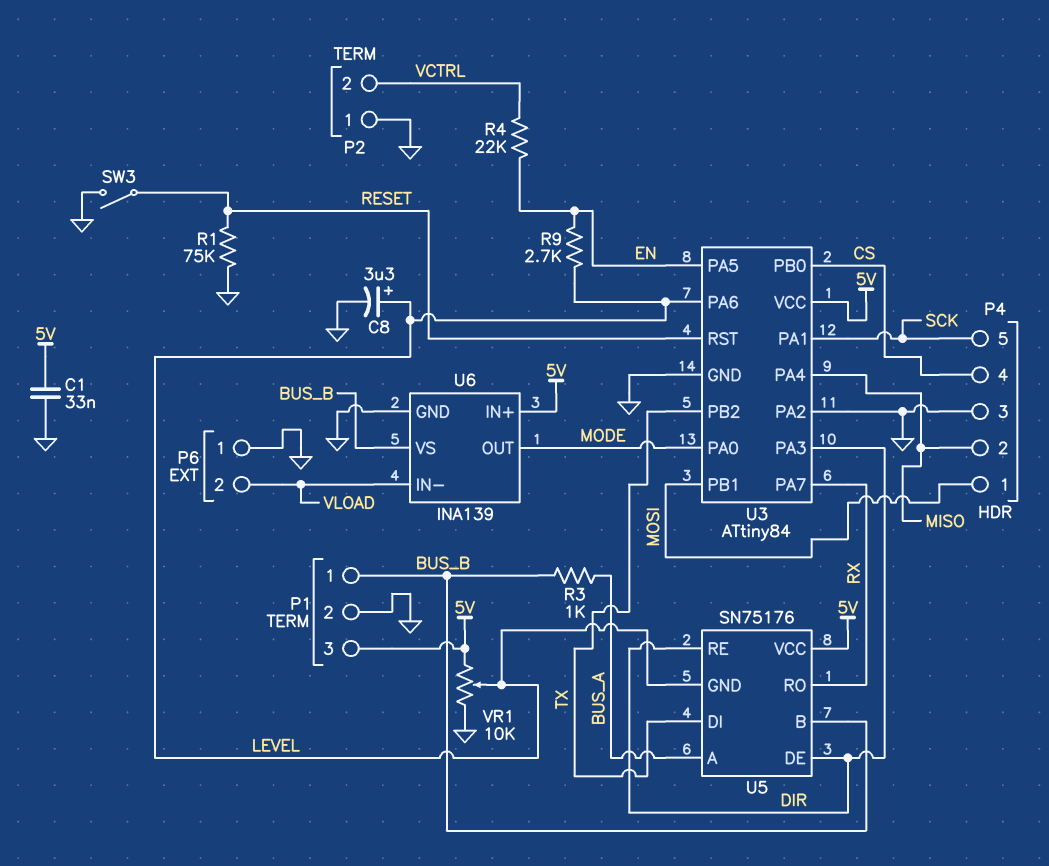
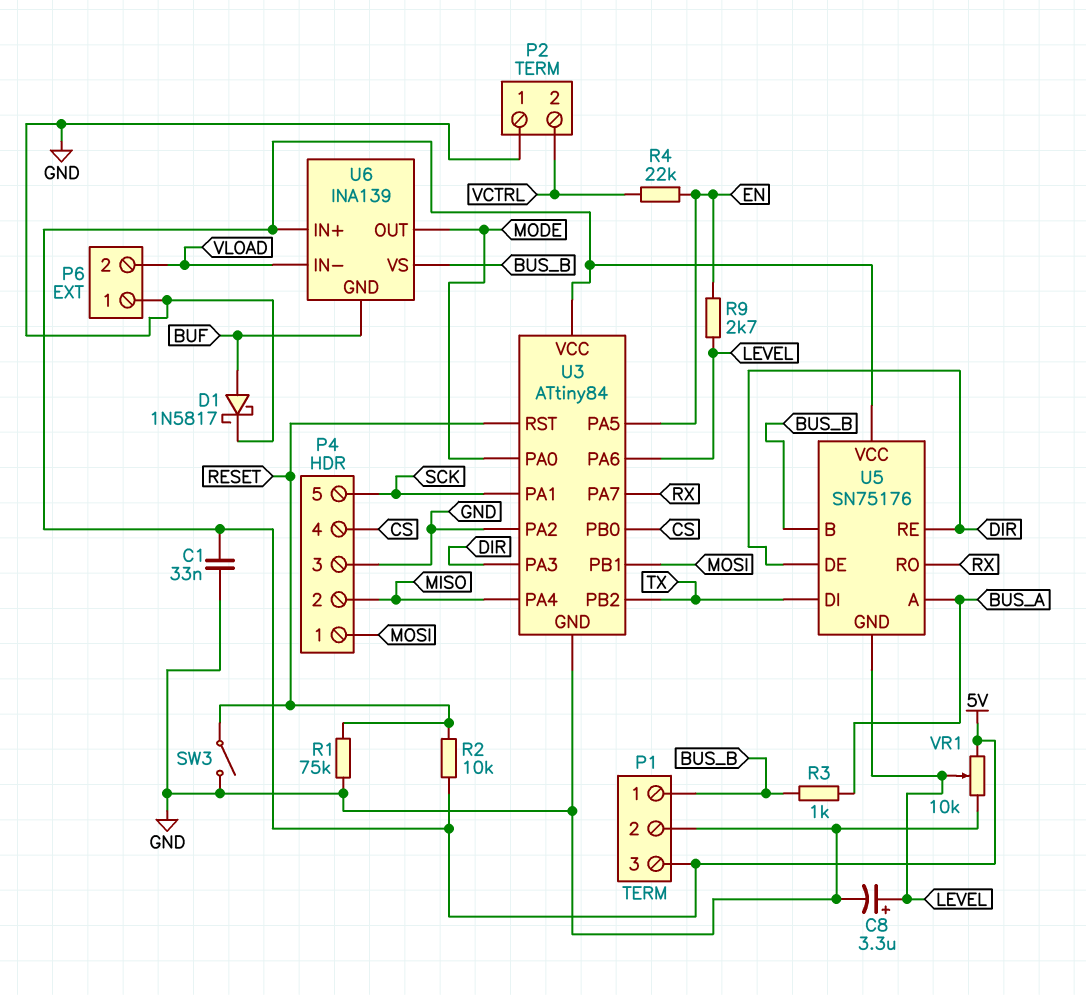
D1: none -> schottky 1N5817 (A BUF, K GND)
R2: none -> 10k (5V, RESET)
U6 pin GND: GND -> BUF

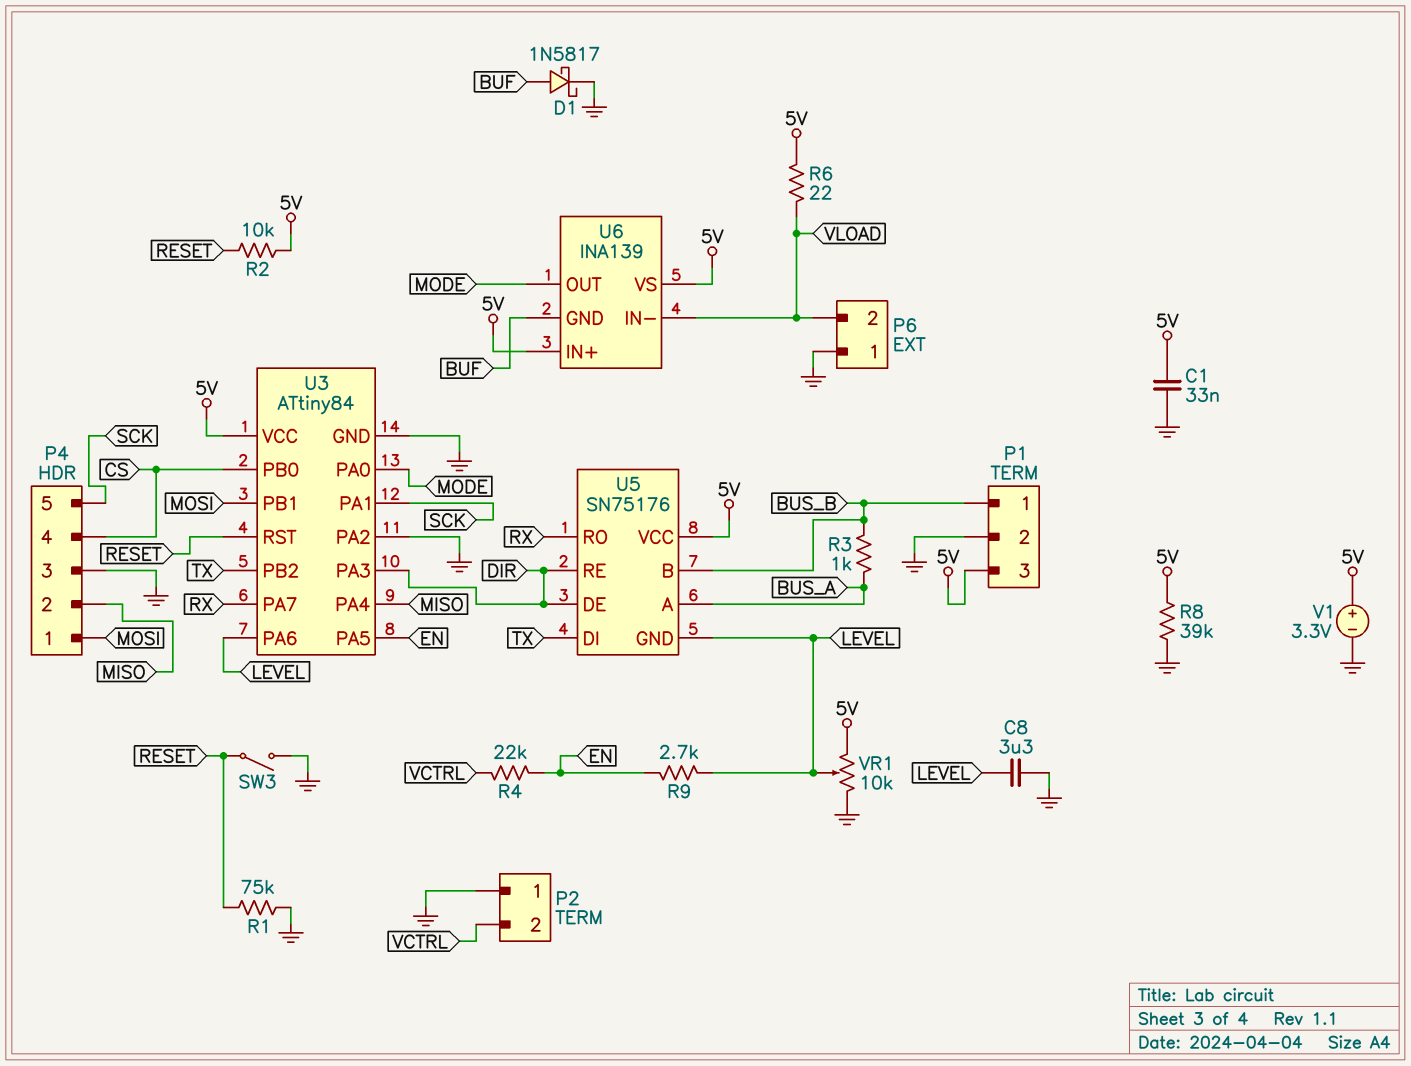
C8: 3.3uF (plus LEVEL, minus GND) -> 3.3uF (GND, LEVEL)
R6: none -> 22 (5V, VLOAD)
R8: none -> 39k (5V, GND)
U6 pin VS: BUS_B -> 5V
V1: none -> 3.3V (plus 5V, minus GND)

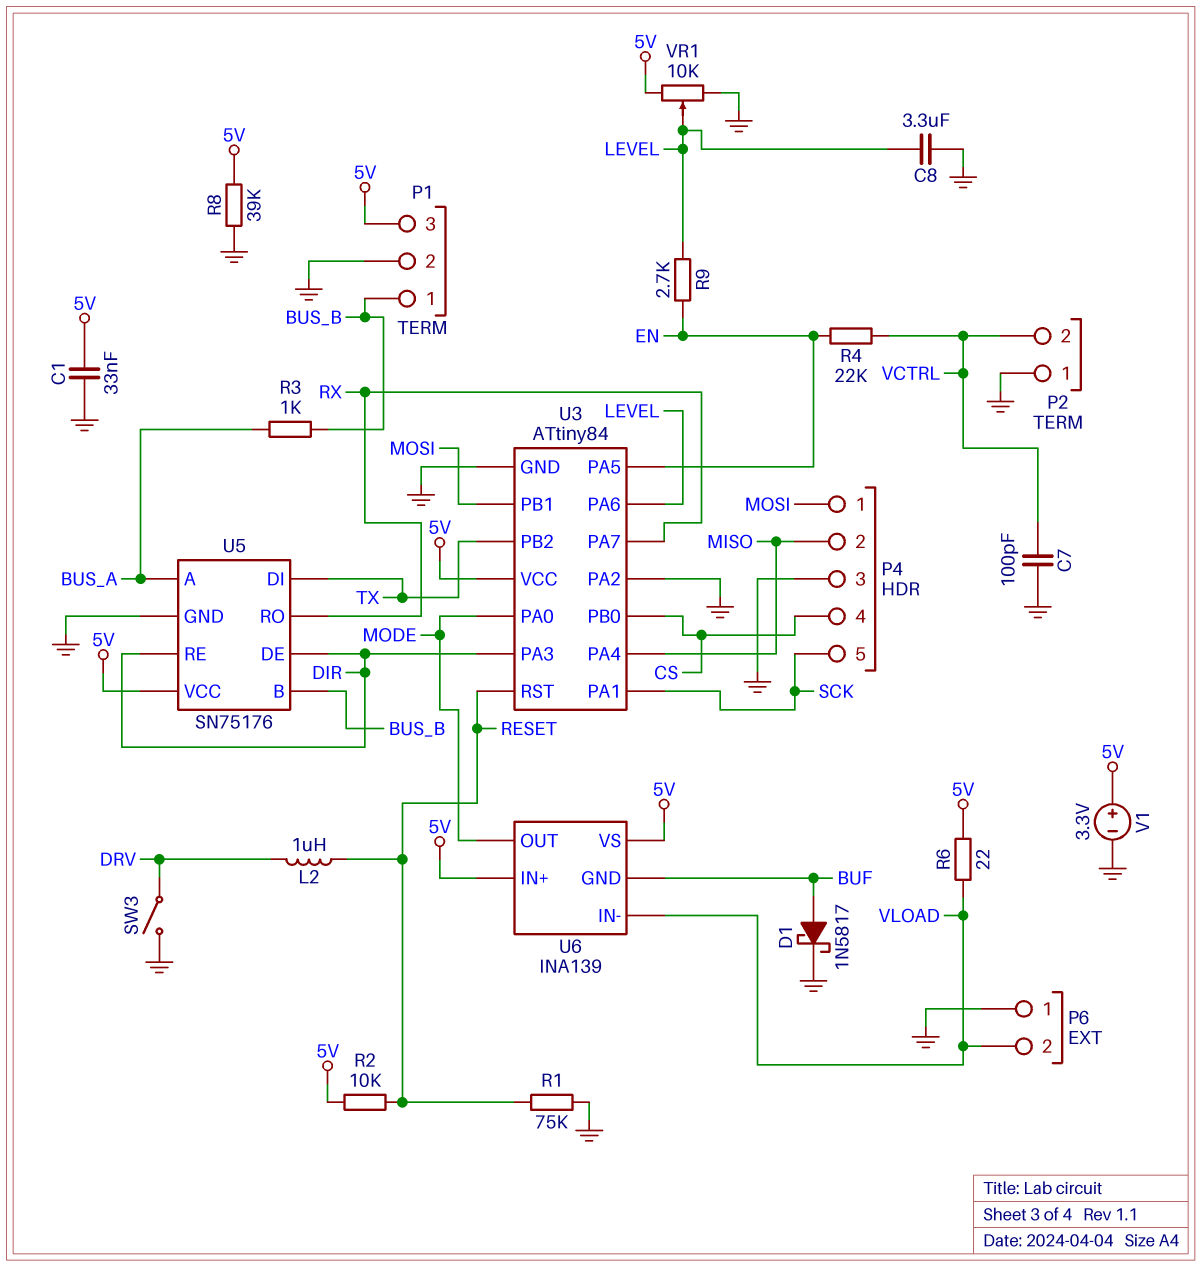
C7: none -> 100pF (GND, VCTRL)
L2: none -> 1uH (DRV, RESET)
SW3: switch (GND, RESET) -> switch (DRV, GND)
U5 pin GND: LEVEL -> GND

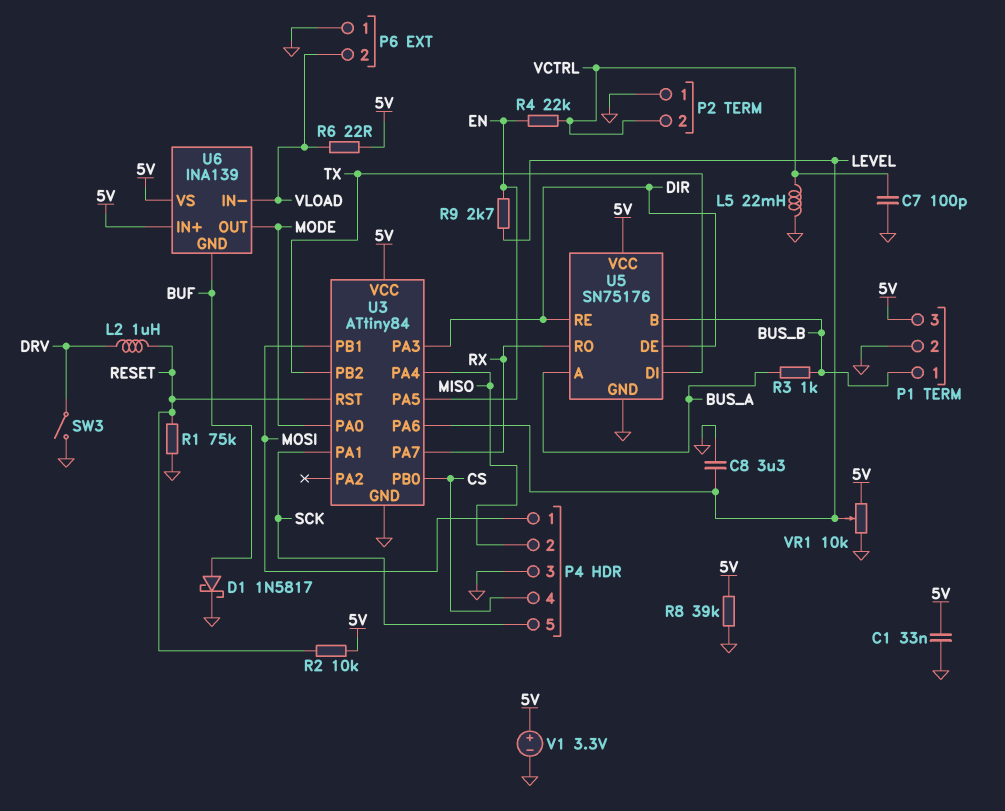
L5: none -> 22mH (GND, VCTRL)
U3 pin PA2: GND -> none

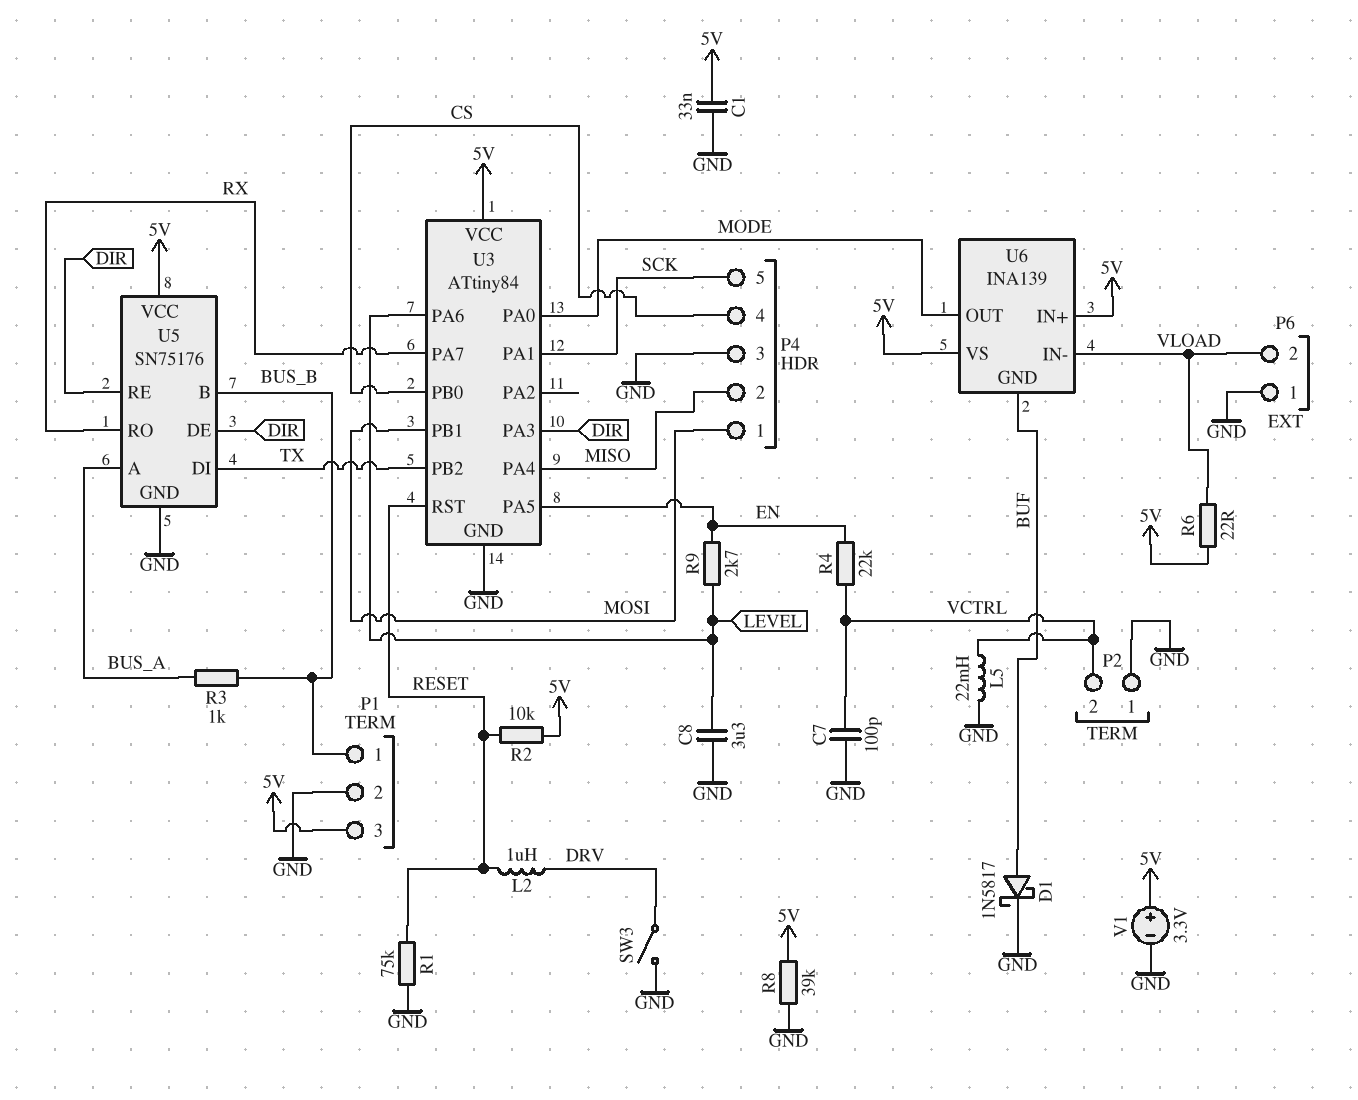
VR1: 10k (5V, GND, wiper LEVEL) -> none

